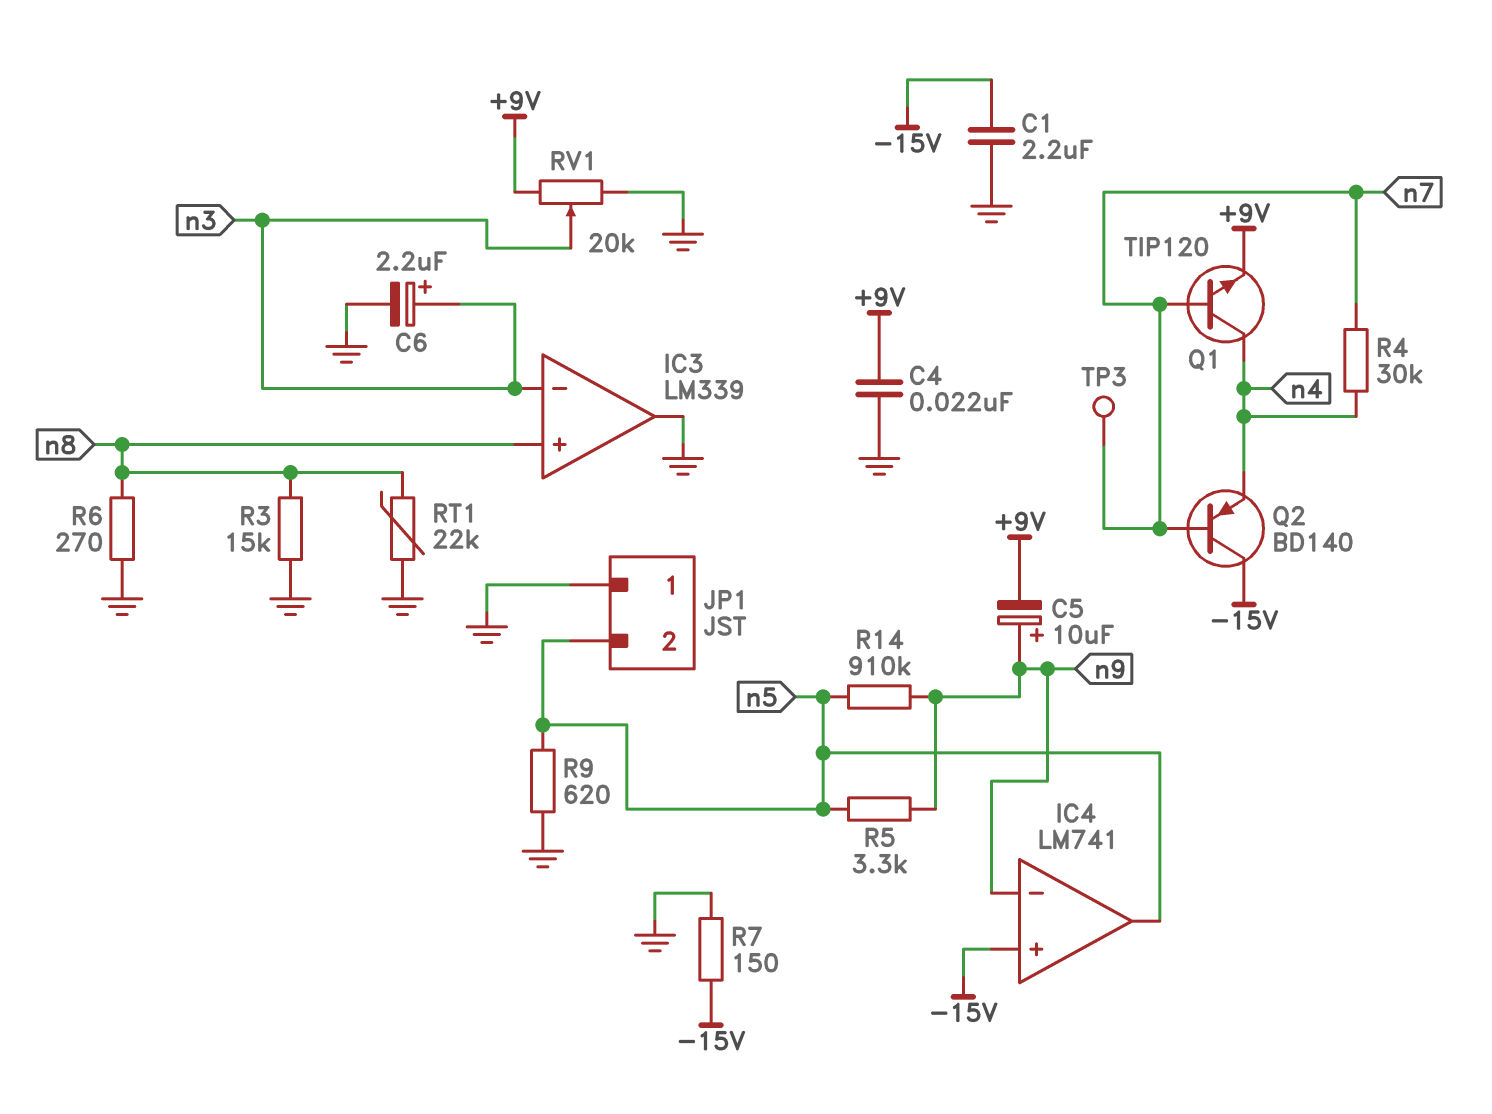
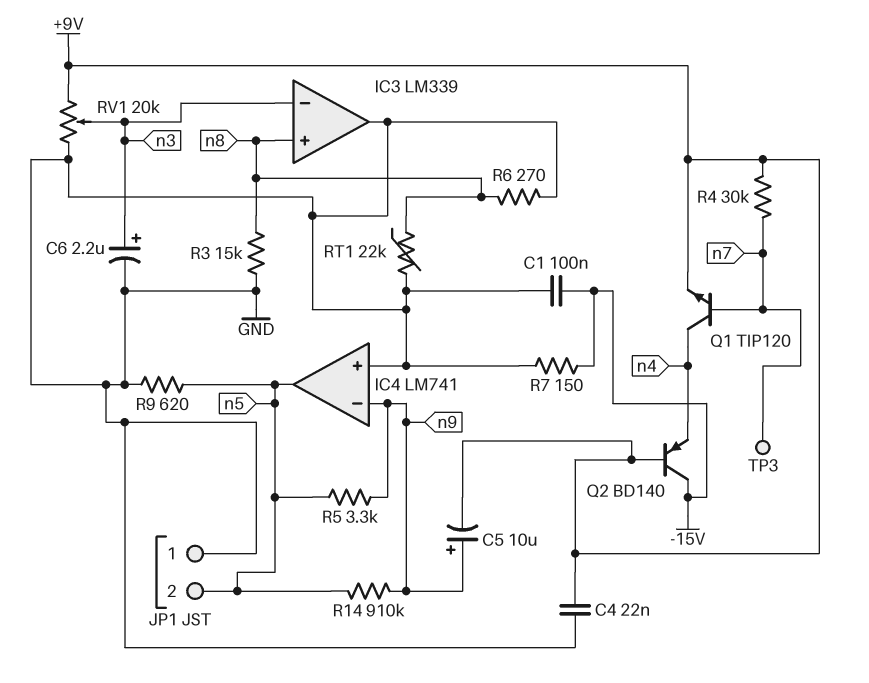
C1: 2.2uF (-15V, GND) -> 100nF (-15V, GND)
IC4 pin in+: -15V -> GND
Q2: PNP BD140 (B n7, C -15V, E n4) -> PNP BD140 (B +9V, C -15V, E n4)
R4: 30k (n4, n7) -> 30k (+9V, n7)

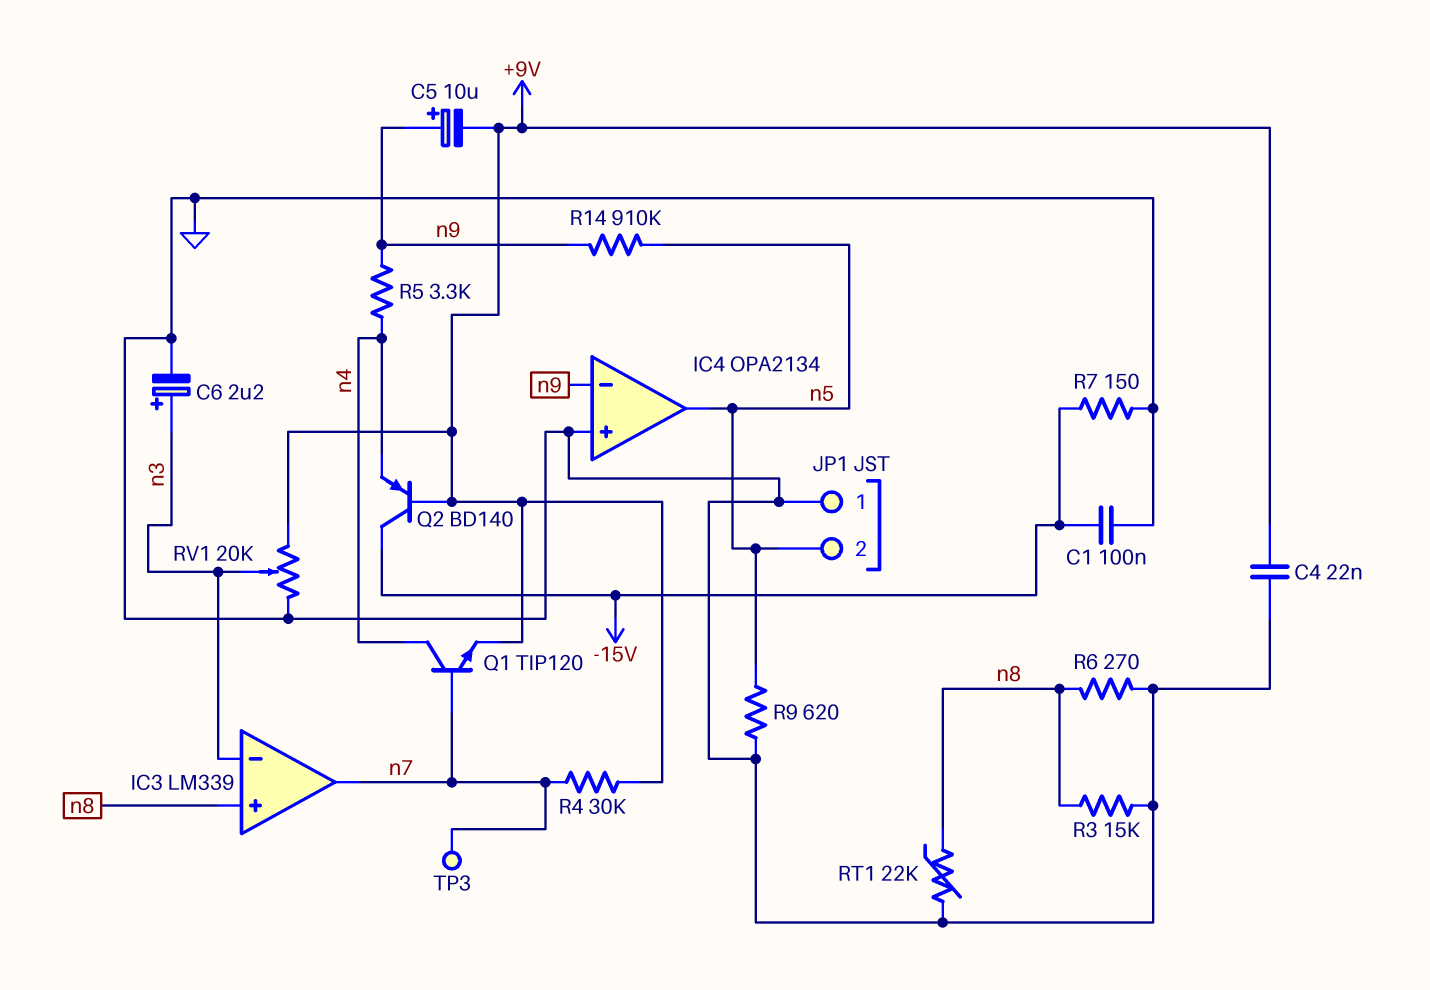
IC3 pin out: GND -> n7
IC4: LM741 -> OPA2134
R5: 3.3k (n5, n9) -> 3.3k (n4, n9)

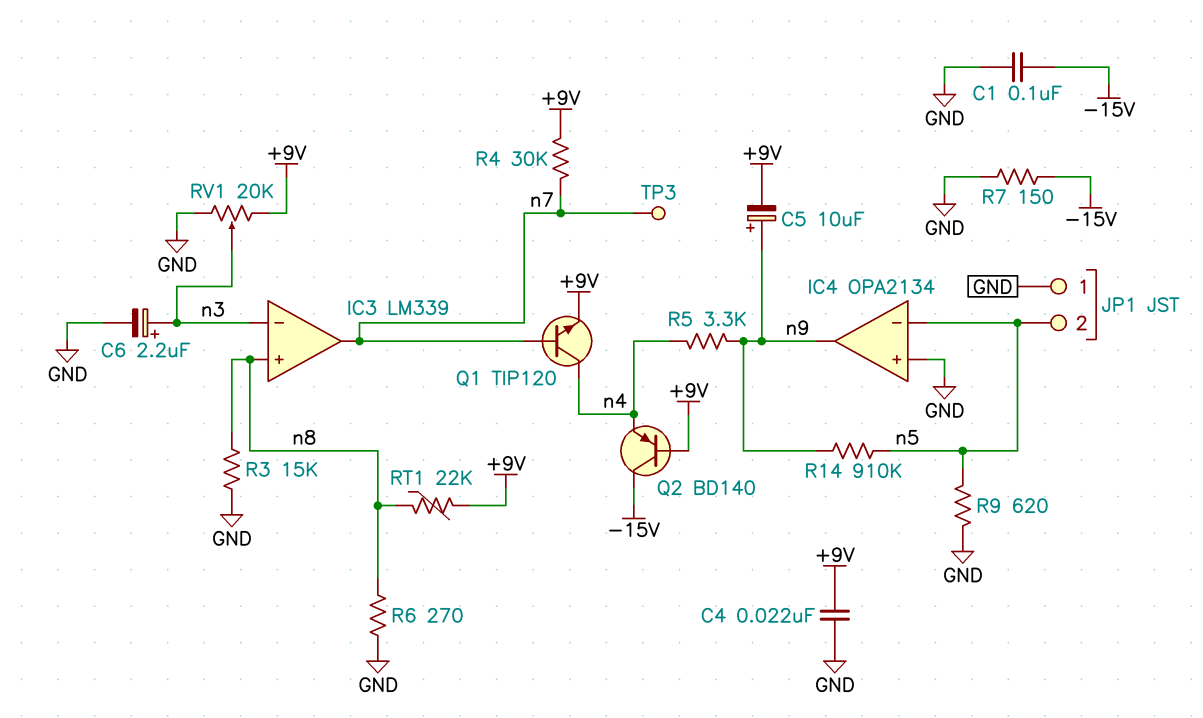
IC4 pin in-: n9 -> n5
IC4 pin out: n5 -> n9
RT1: 22k (GND, n8) -> 22k (+9V, n8)

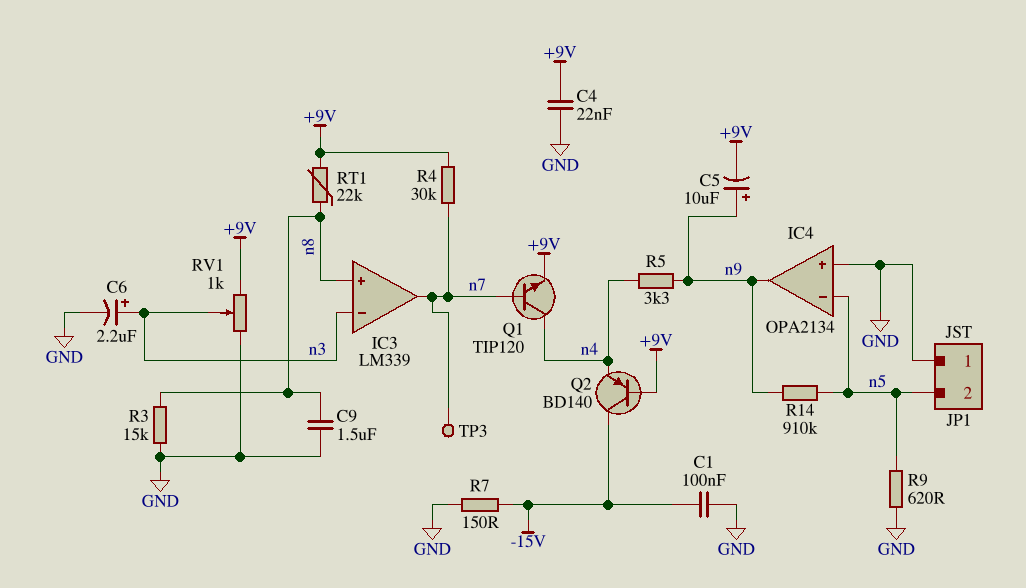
C9: none -> 1.5uF (GND, n8)
R6: 270 (GND, n8) -> none
RV1: 20k (+9V, GND, wiper n3) -> 1k (+9V, GND, wiper n3)

